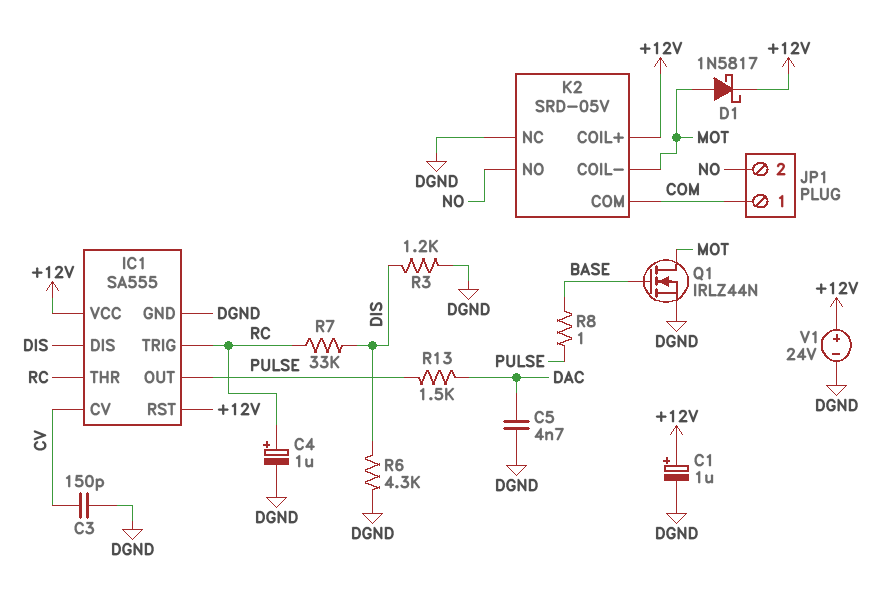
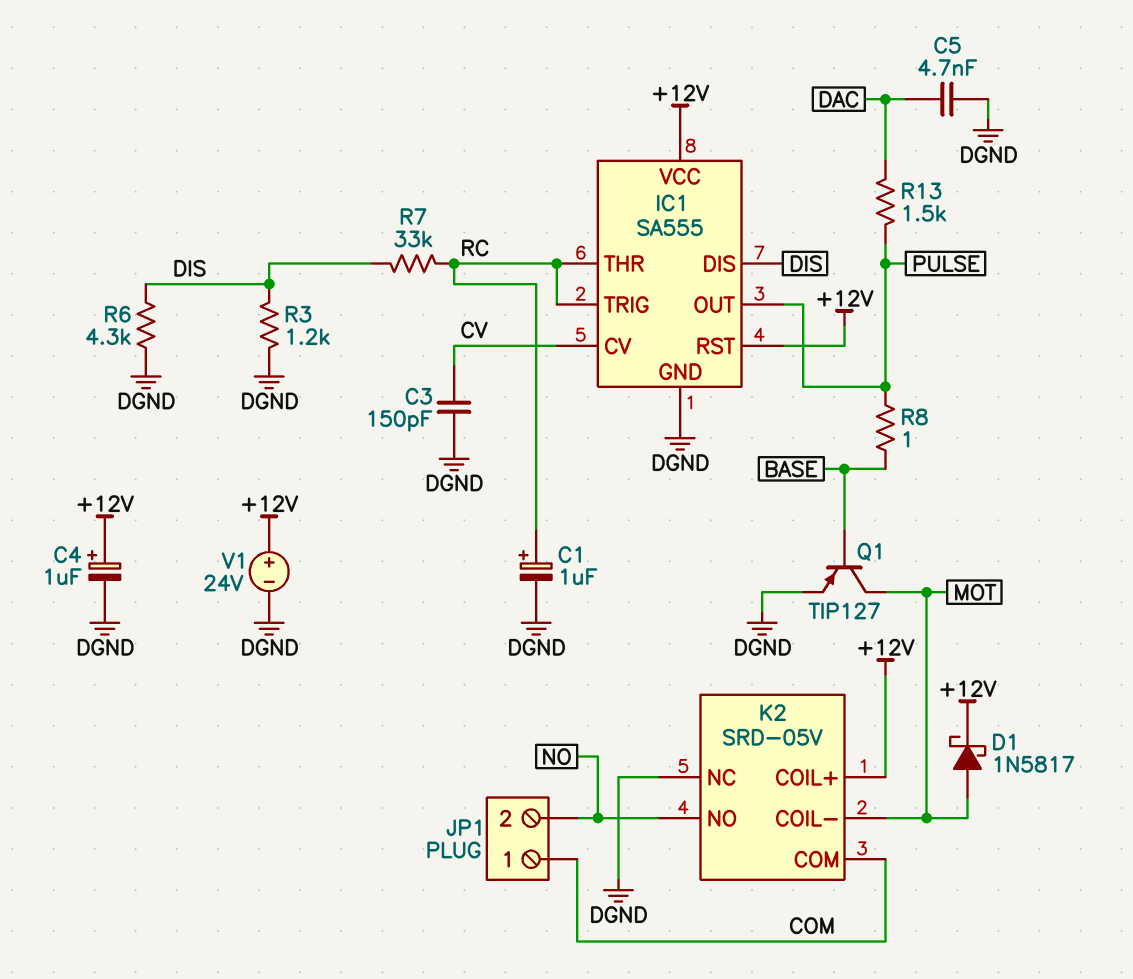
C1: 1uF (plus +12V, minus DGND) -> 1uF (plus RC, minus DGND)
C4: 1uF (plus RC, minus DGND) -> 1uF (plus +12V, minus DGND)
Q1: NMOS IRLZ44N (G BASE, D MOT, S DGND) -> PNP TIP127 (B BASE, C MOT, E DGND)

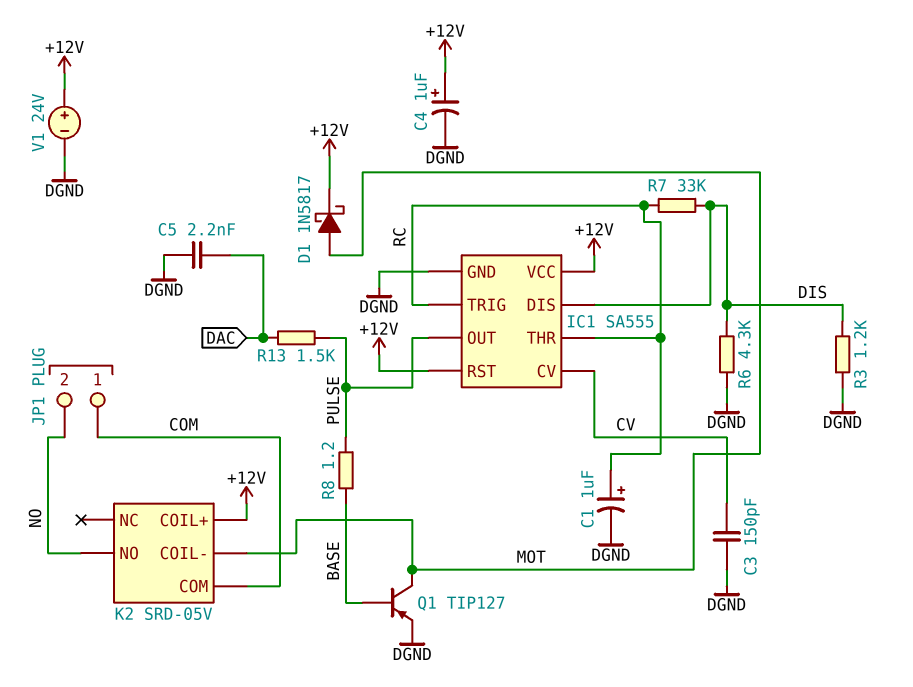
C5: 4.7nF (DAC, DGND) -> 2.2nF (DAC, DGND)
K2 pin NC: DGND -> none
R8: 1 (BASE, PULSE) -> 1.2 (BASE, PULSE)

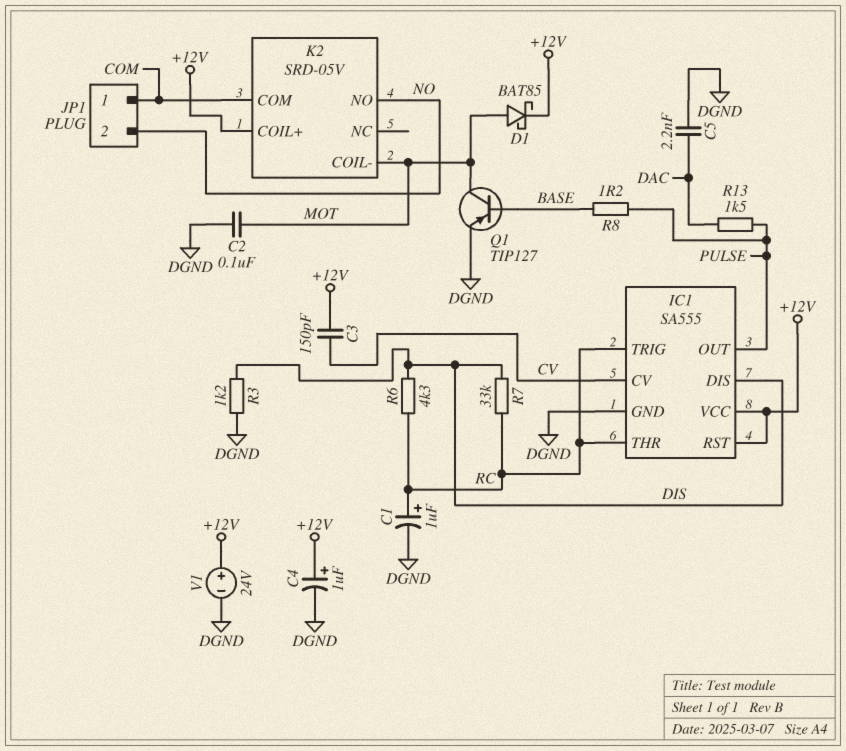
C2: none -> 100nF (DGND, MOT)
C3: 150pF (CV, DGND) -> 150pF (+12V, CV)
D1: schottky 1N5817 (A MOT, K +12V) -> schottky BAT85 (A MOT, K +12V)
R6: 4.3k (DGND, DIS) -> 4.3k (DIS, RC)

